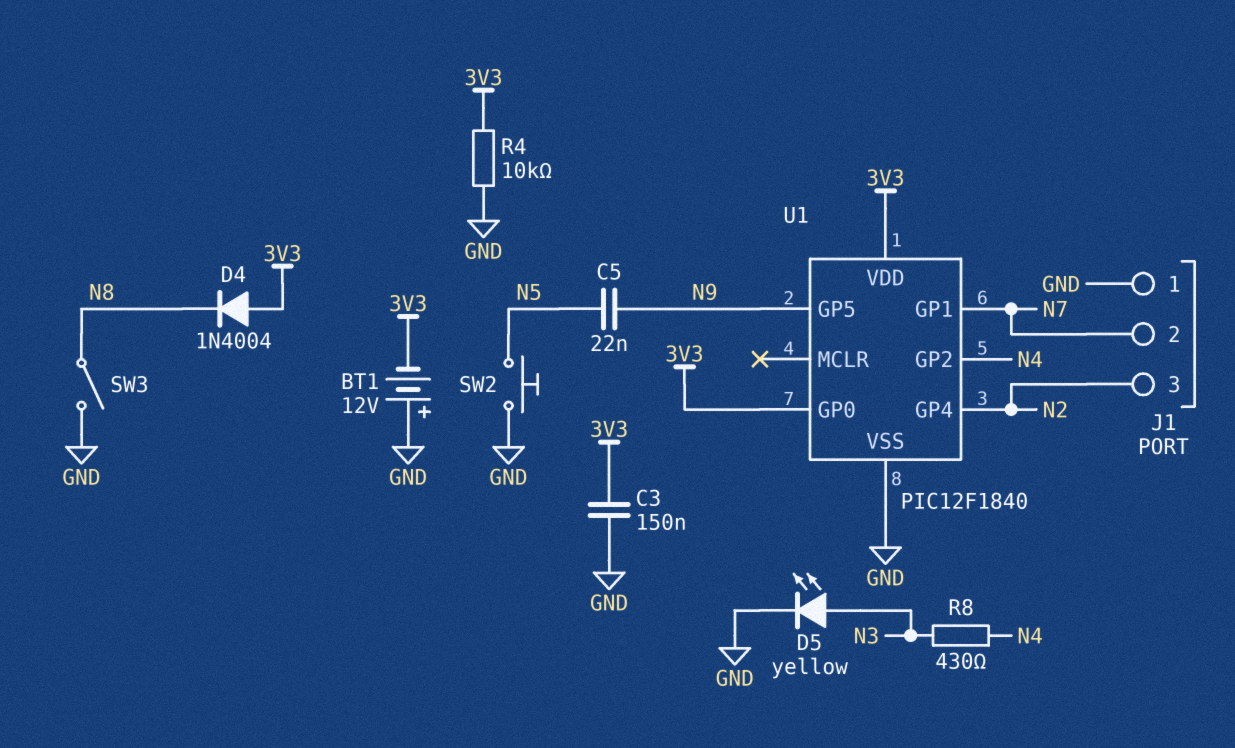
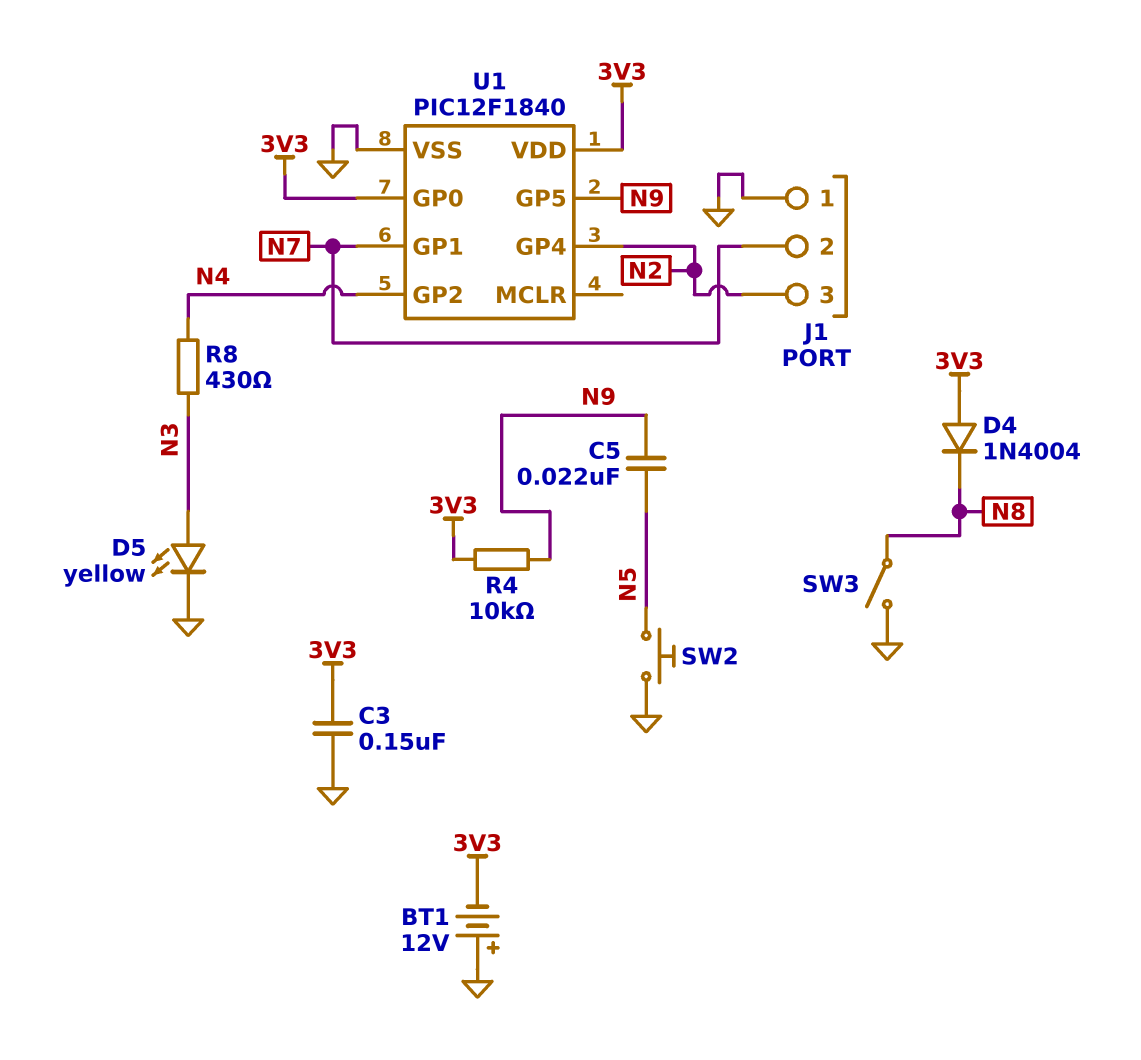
R4: 10k (3V3, GND) -> 10k (3V3, N9)

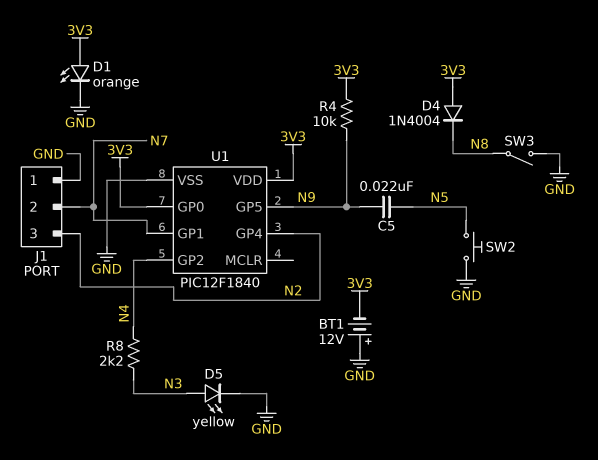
C3: 150nF (3V3, GND) -> none
D1: none -> LED orange (A 3V3, K GND)
R8: 430 (N3, N4) -> 2.2k (N3, N4)

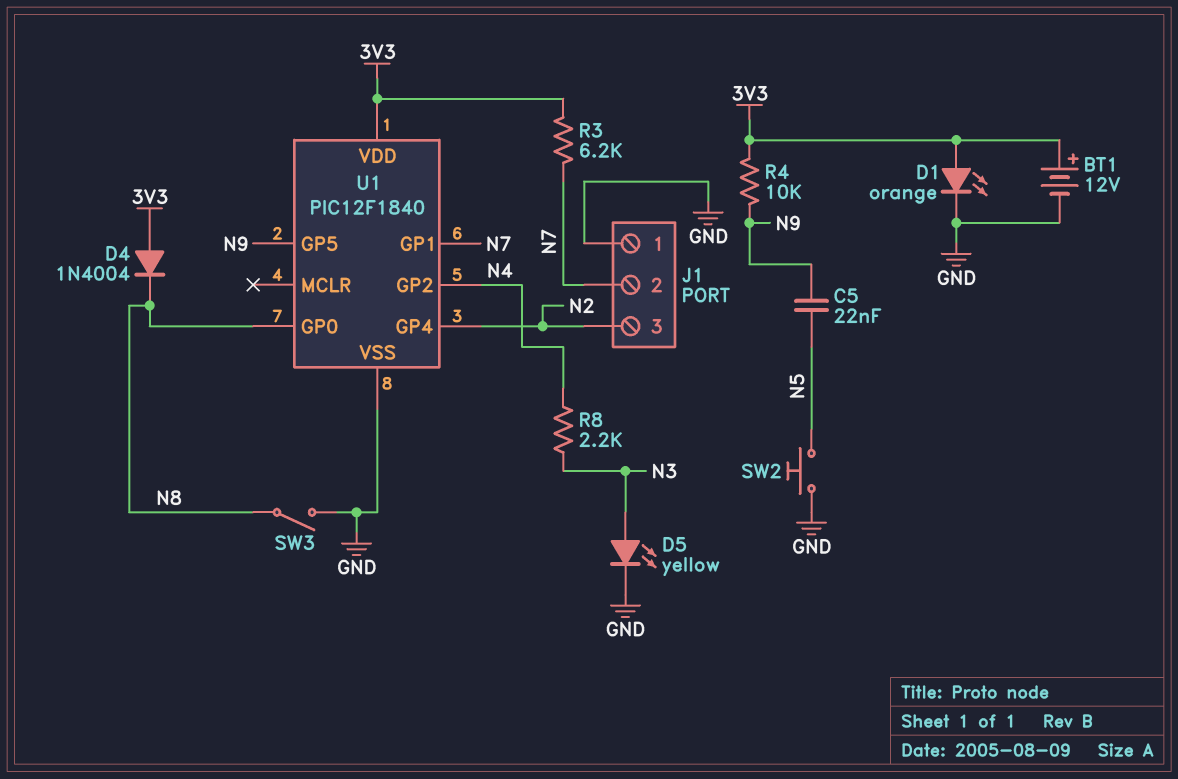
BT1: 12V (plus GND, minus 3V3) -> 12V (plus 3V3, minus GND)
R3: none -> 6.2k (3V3, N7)
U1 pin GP0: 3V3 -> N8

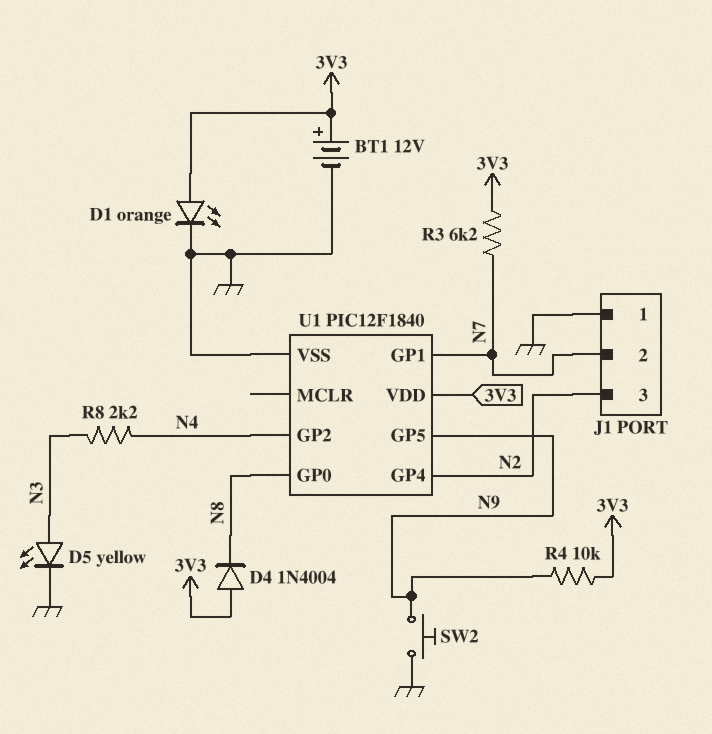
C5: 22nF (N5, N9) -> none
SW2: button (GND, N5) -> button (GND, N9)
SW3: switch (GND, N8) -> none

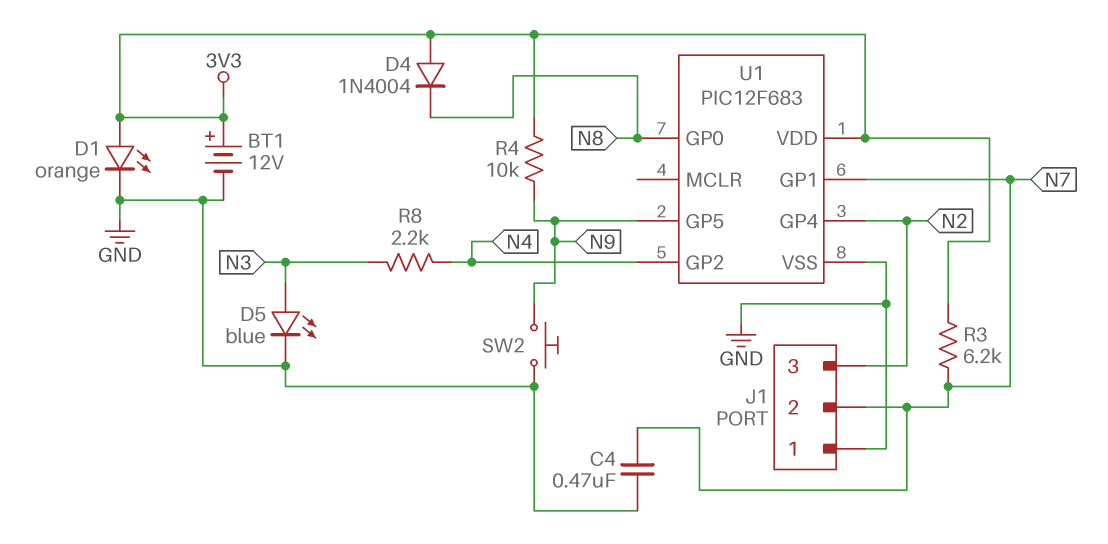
C4: none -> 470nF (GND, N7)
D5: LED yellow (A N3, K GND) -> LED blue (A N3, K GND)
U1: PIC12F1840 -> PIC12F683

